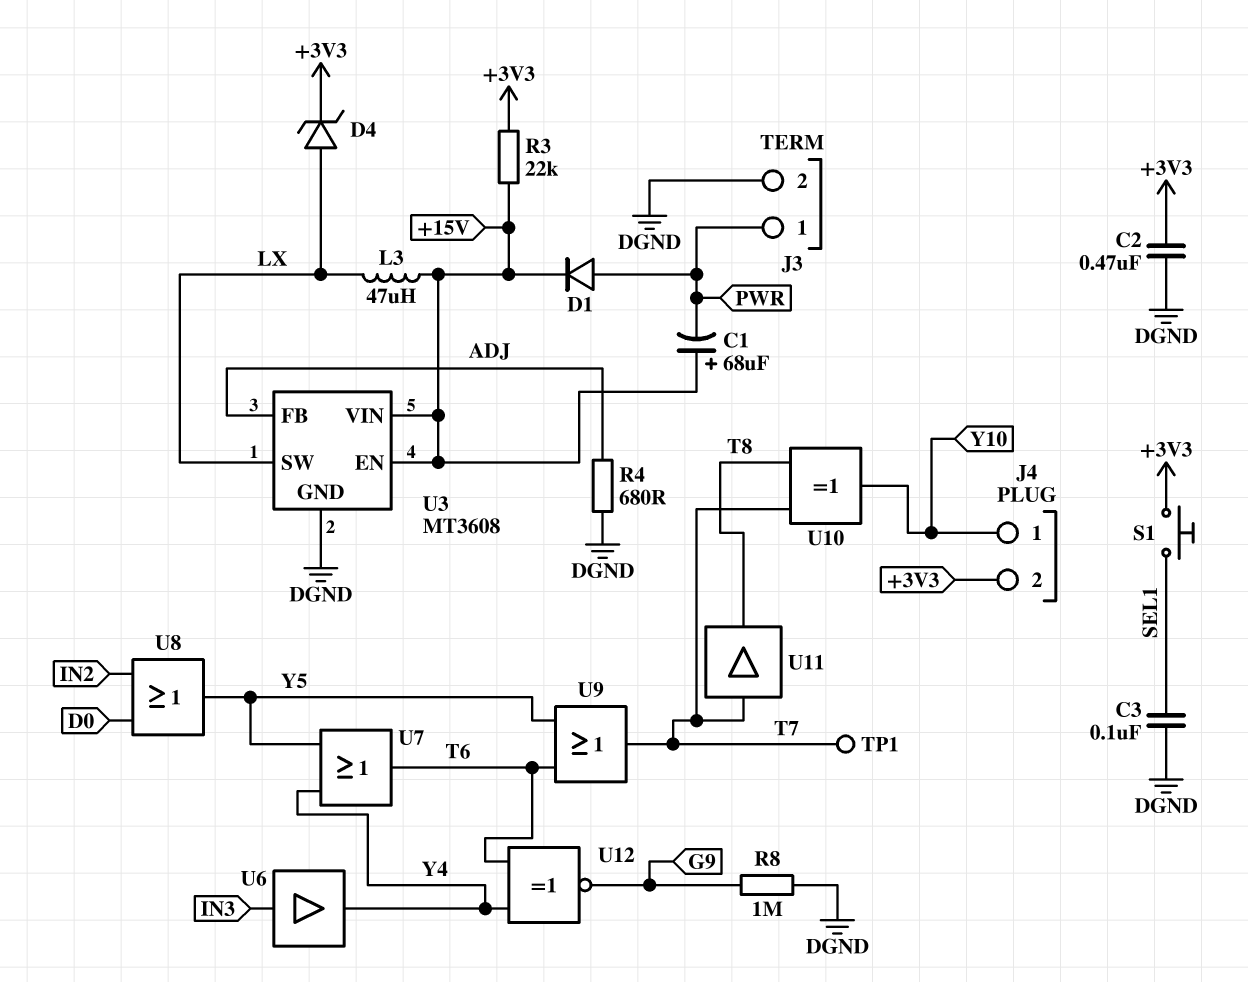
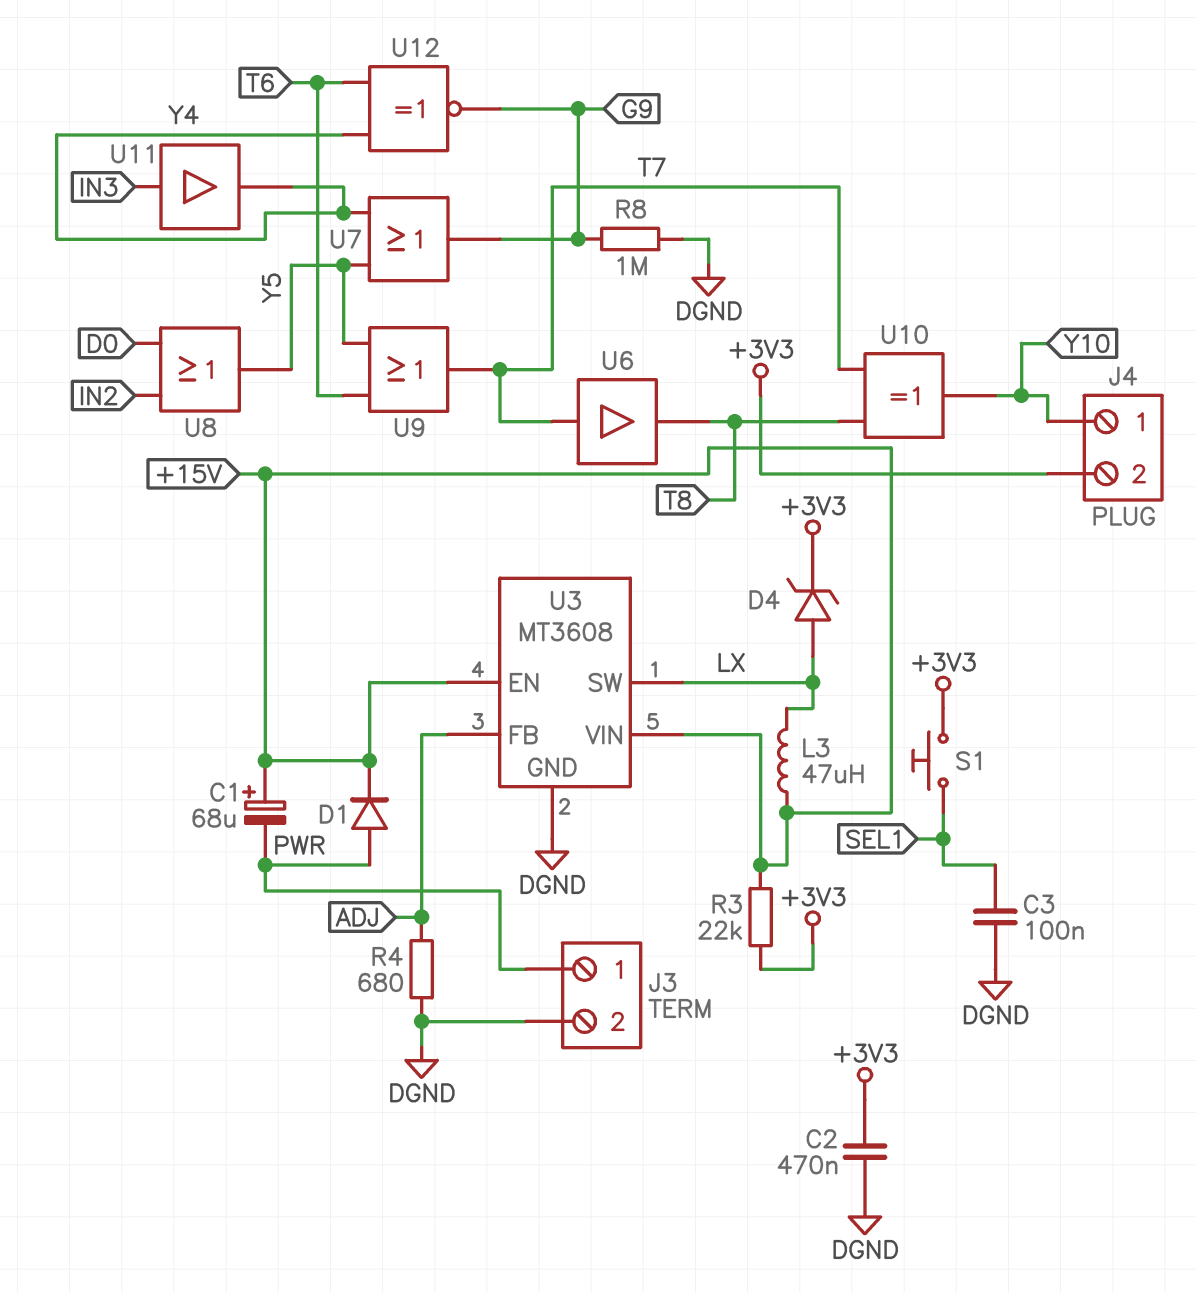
TP1: test point (T7) -> none
U6: buffer (in IN3, out Y4) -> buffer (in T7, out T8)
U7: OR (in Y4, in Y5, out T6) -> OR (in Y4, in Y5, out G9)
U11: buffer (in T7, out T8) -> buffer (in IN3, out Y4)

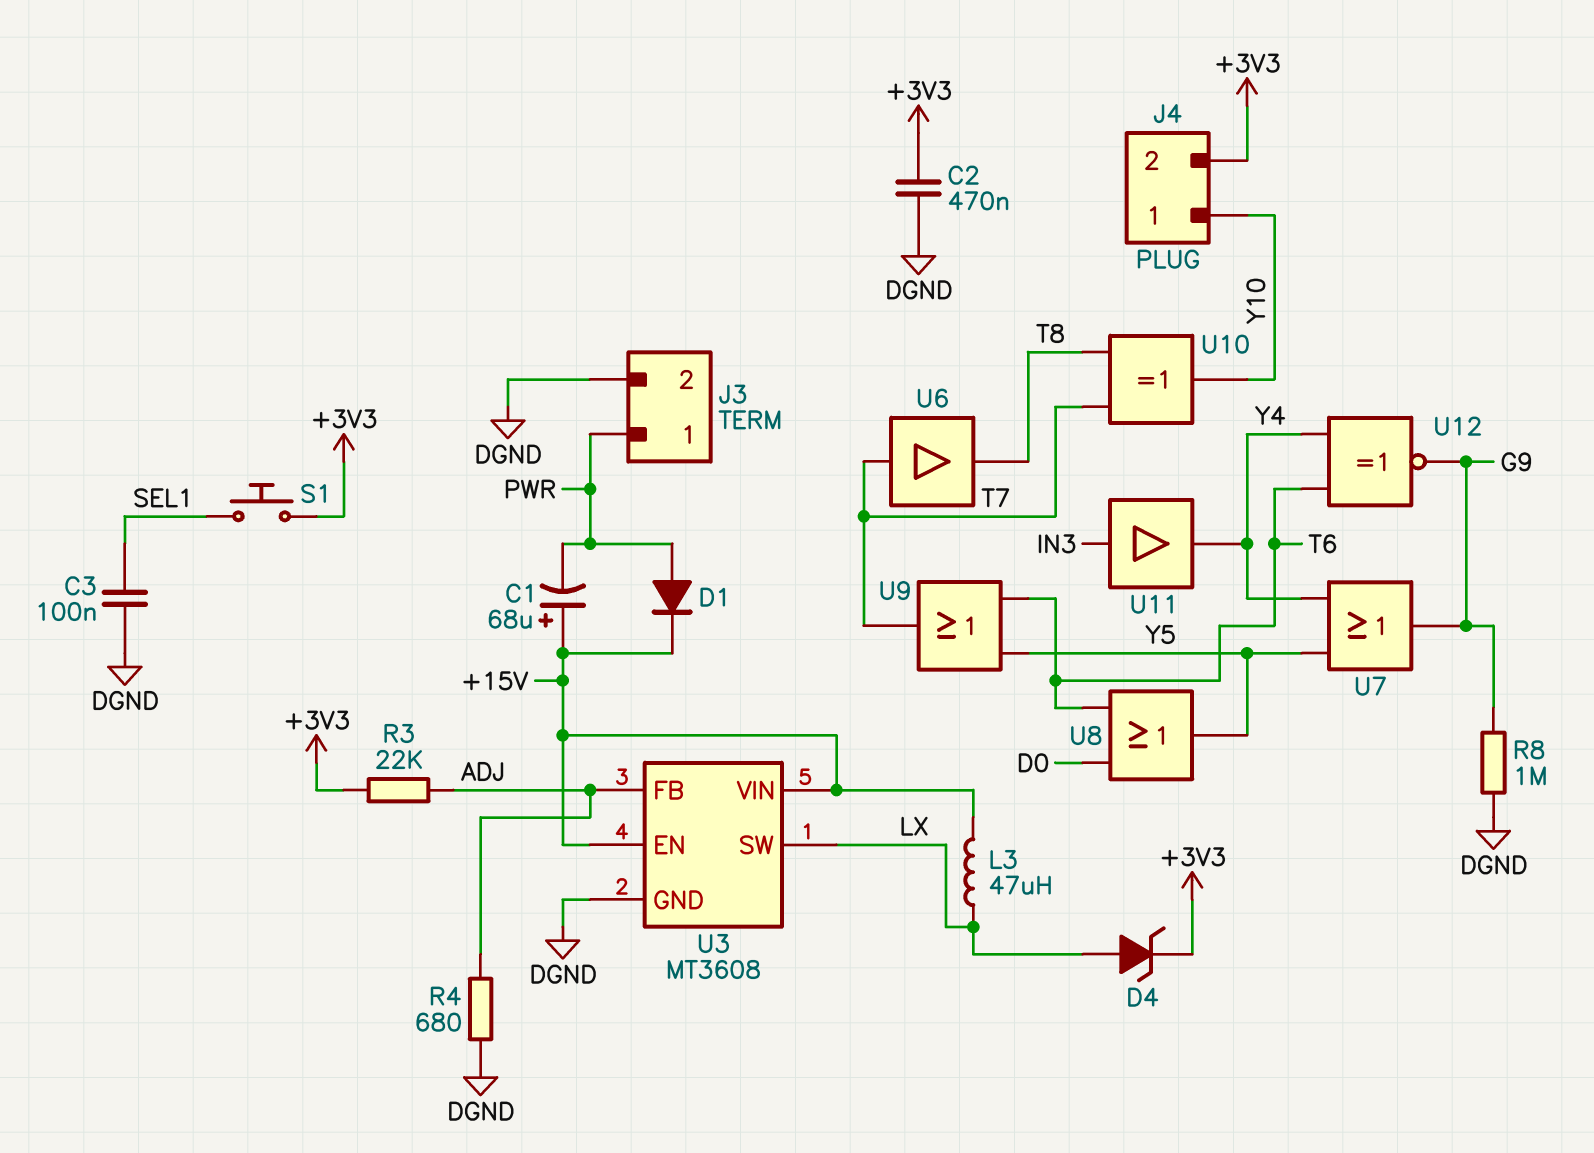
R3: 22k (+3V3, +15V) -> 22k (+3V3, ADJ)
U8: OR (in D0, in IN2, out Y5) -> OR (in D0, in T6, out Y5)

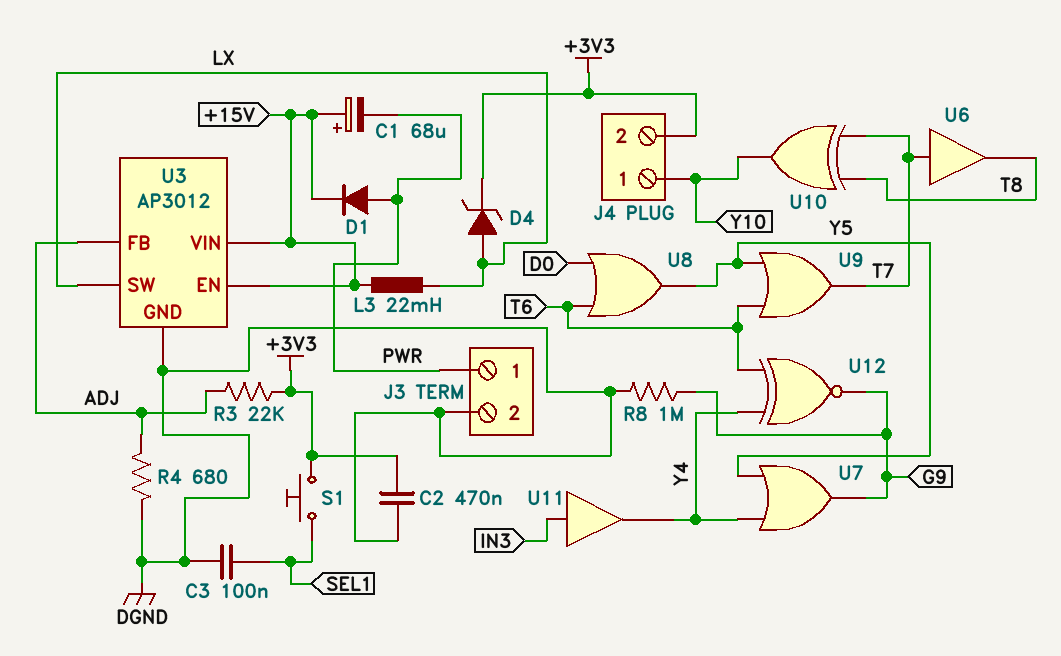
L3: 47uH (+15V, LX) -> 22mH (+15V, LX)
U3: MT3608 -> AP3012

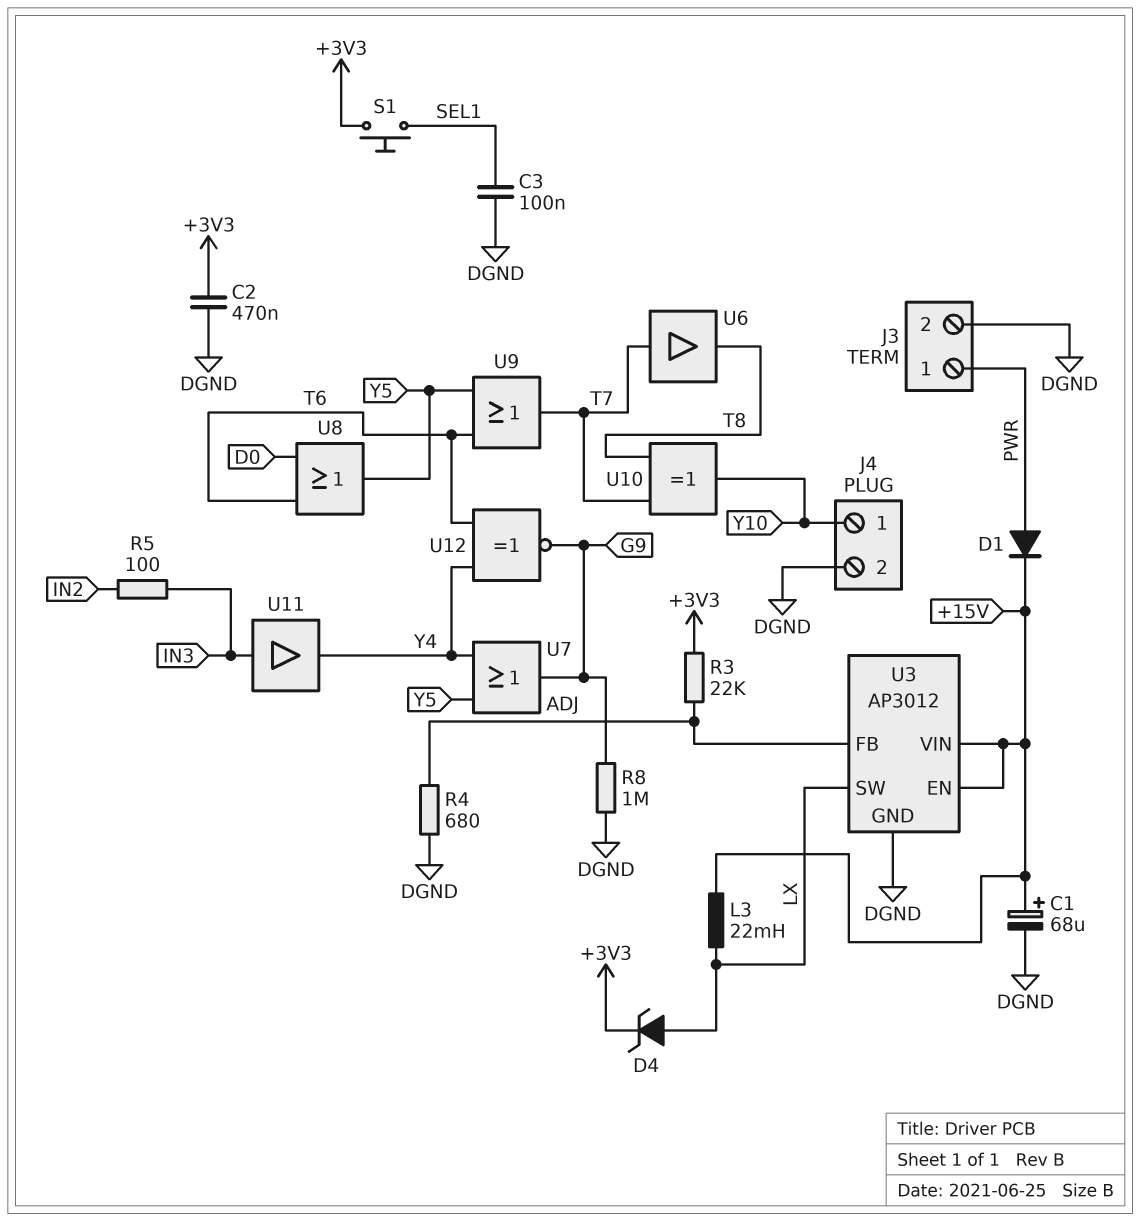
C1: 68uF (plus +15V, minus PWR) -> 68uF (plus +15V, minus DGND)
J4 pin 2: +3V3 -> DGND
R5: none -> 100 (IN2, IN3)

